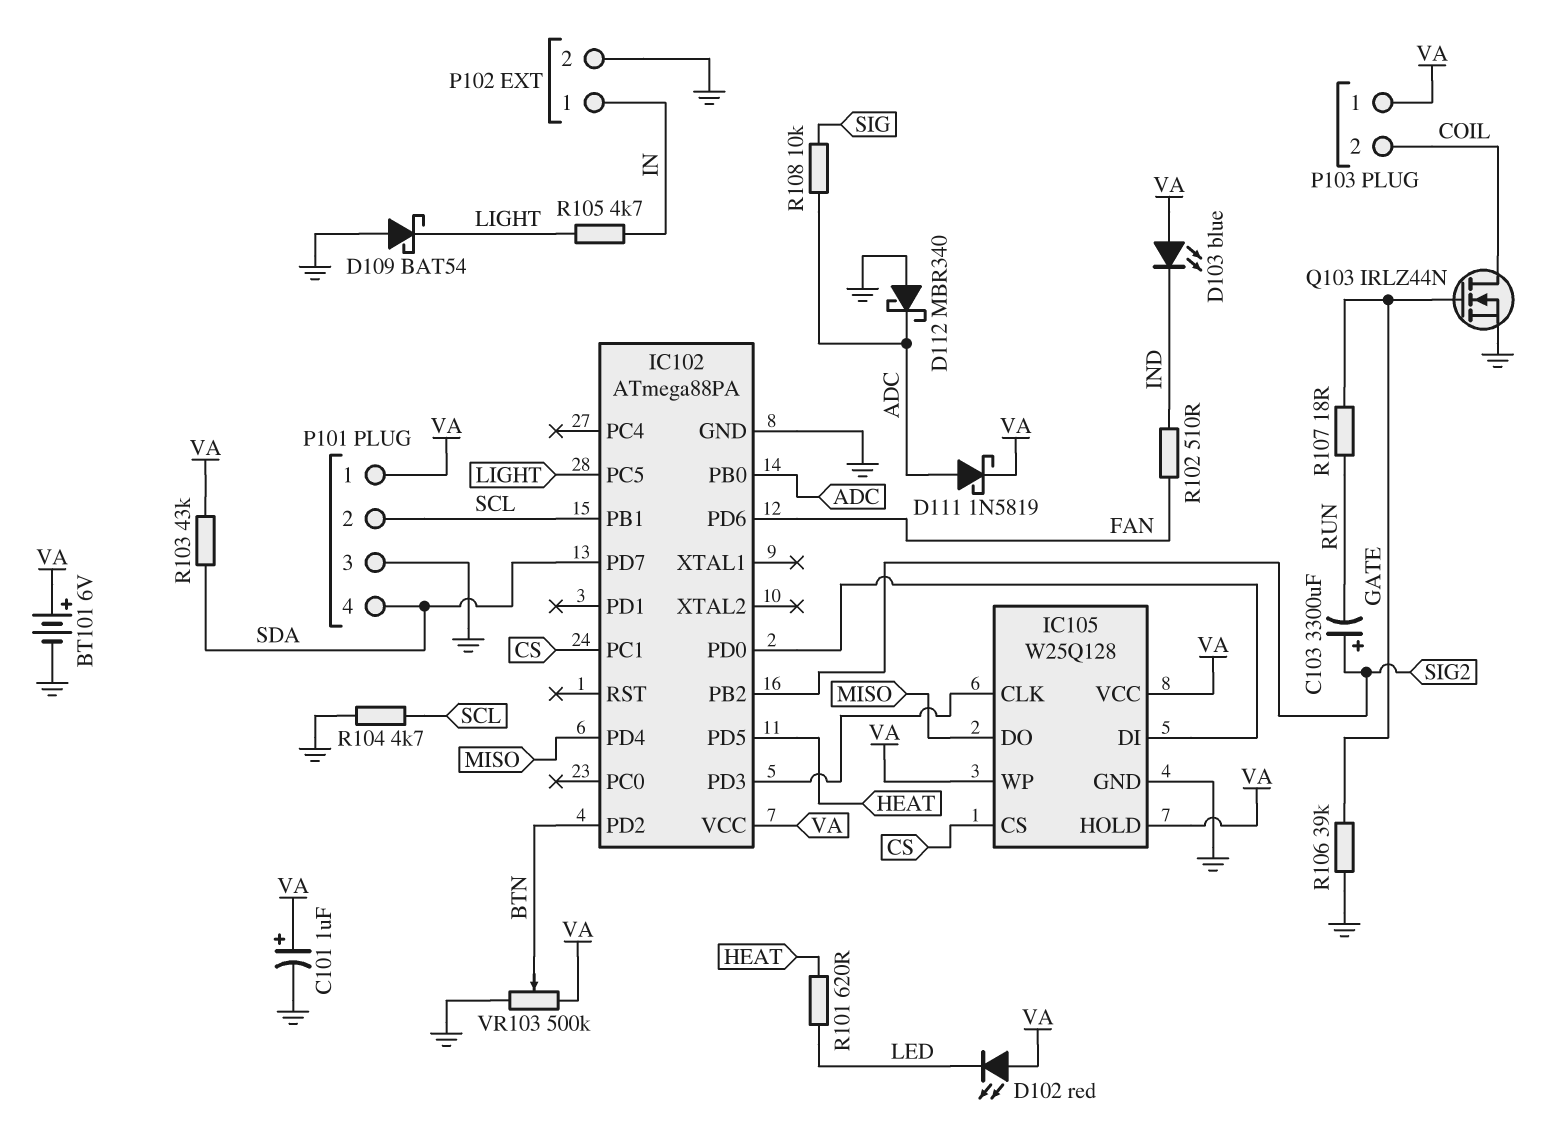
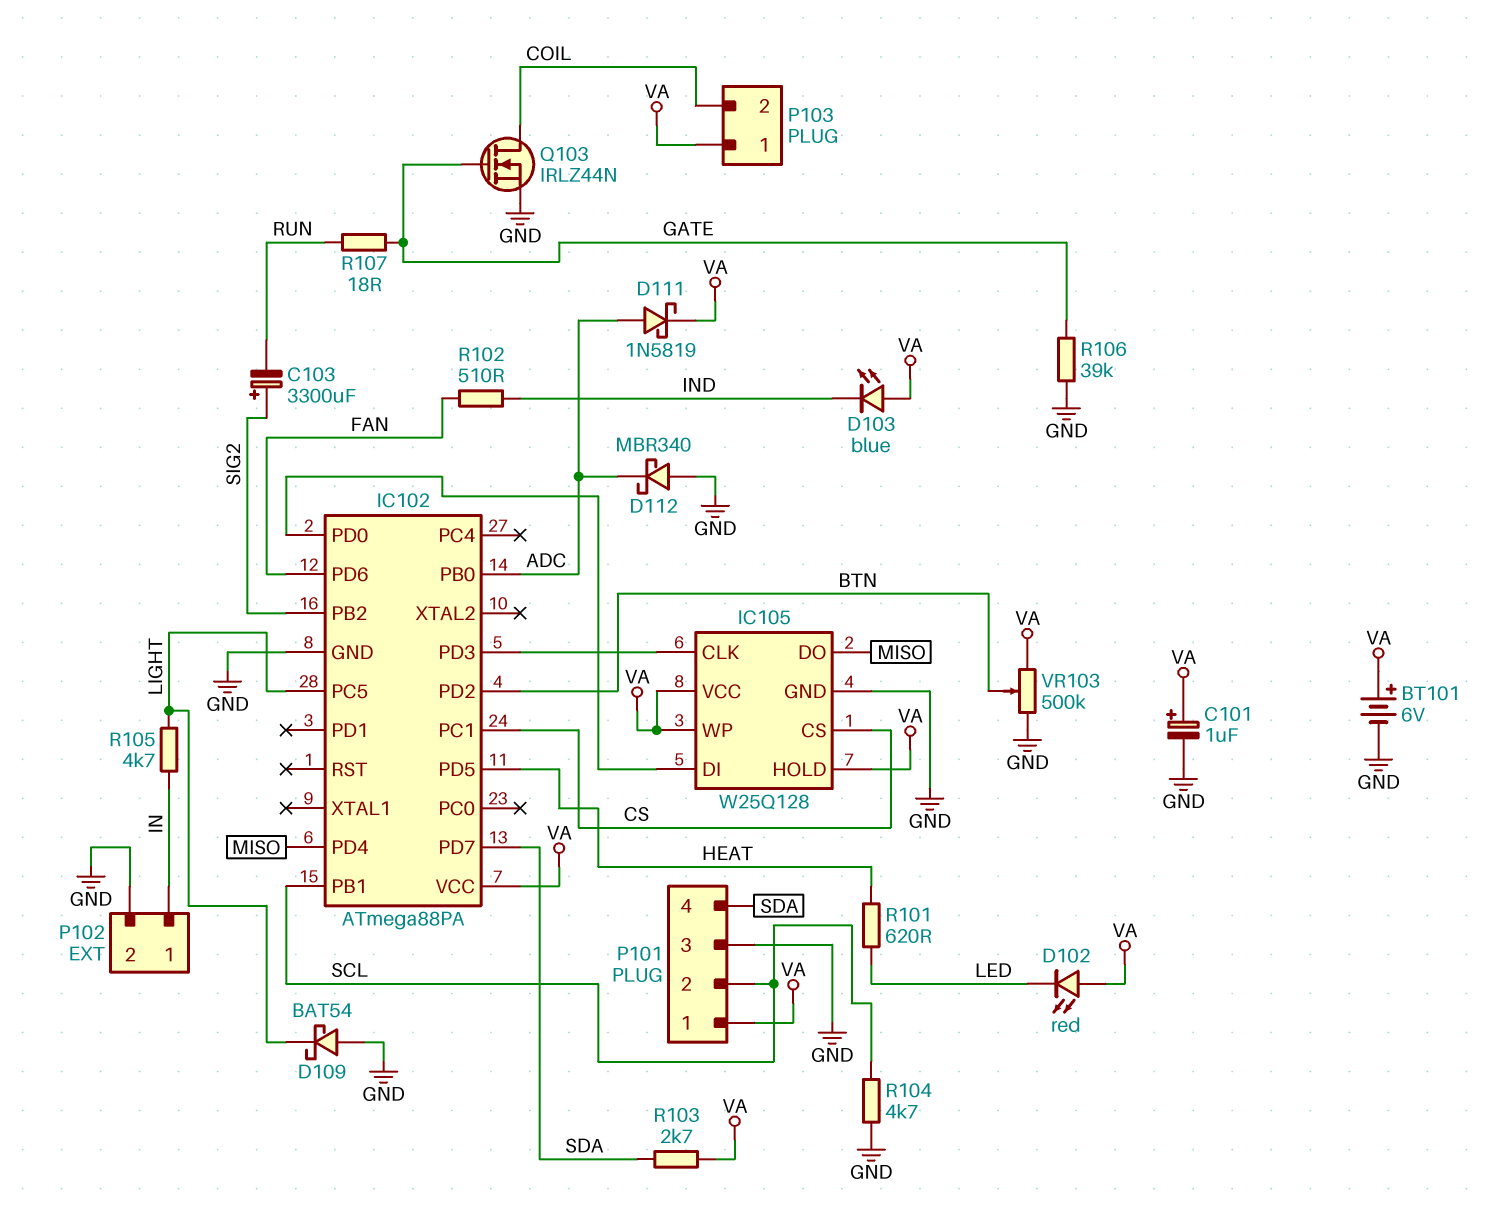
R103: 43k (SDA, VA) -> 2.7k (SDA, VA)
R108: 10k (ADC, SIG) -> none

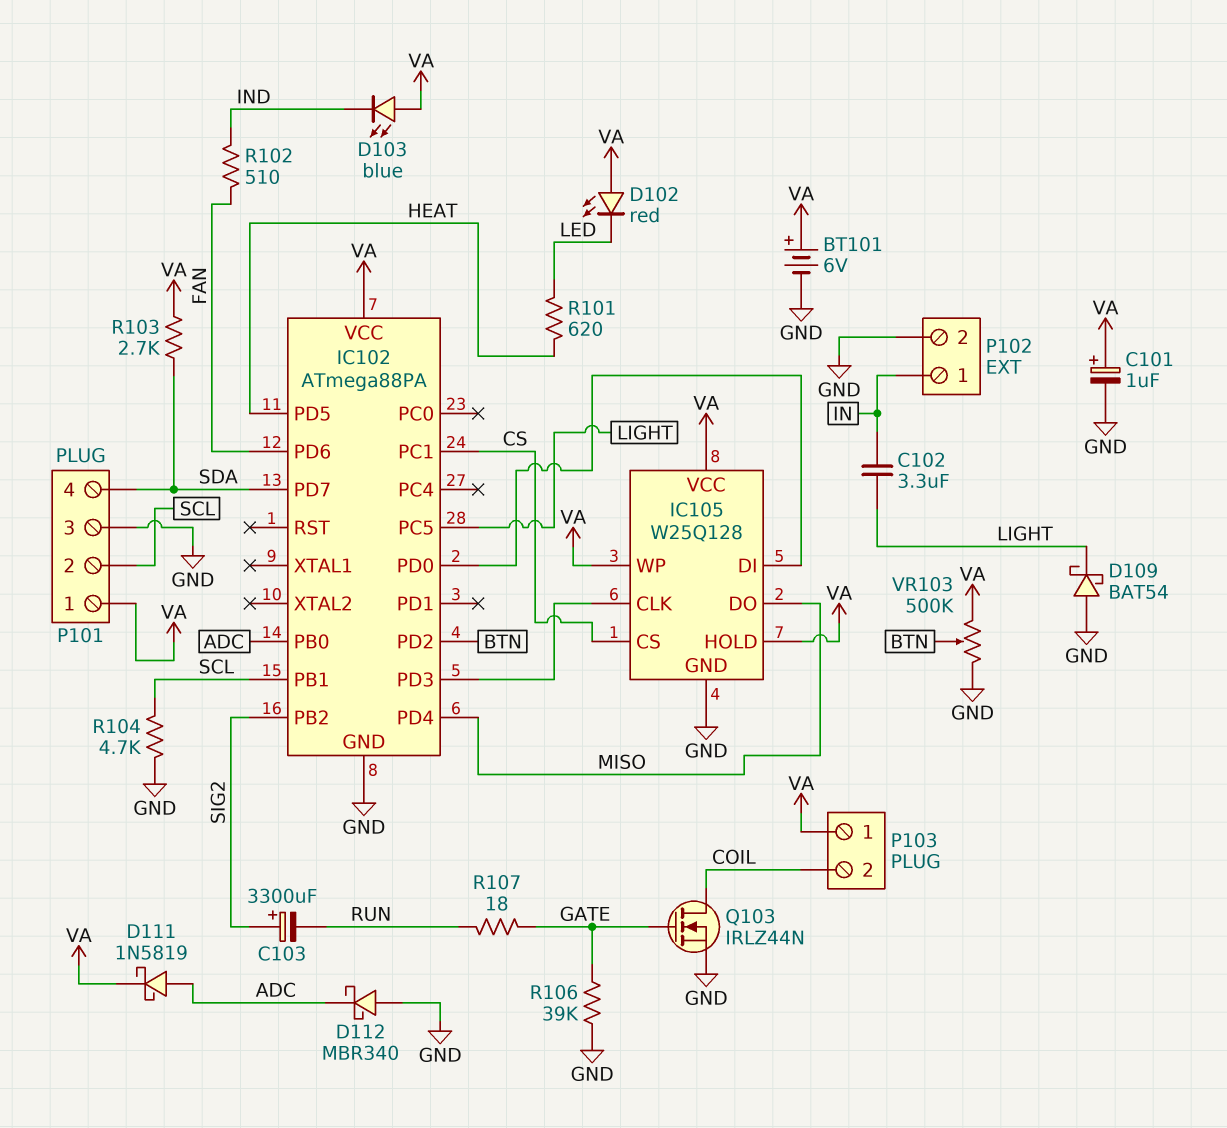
C102: none -> 3.3uF (IN, LIGHT)
R105: 4.7k (IN, LIGHT) -> none

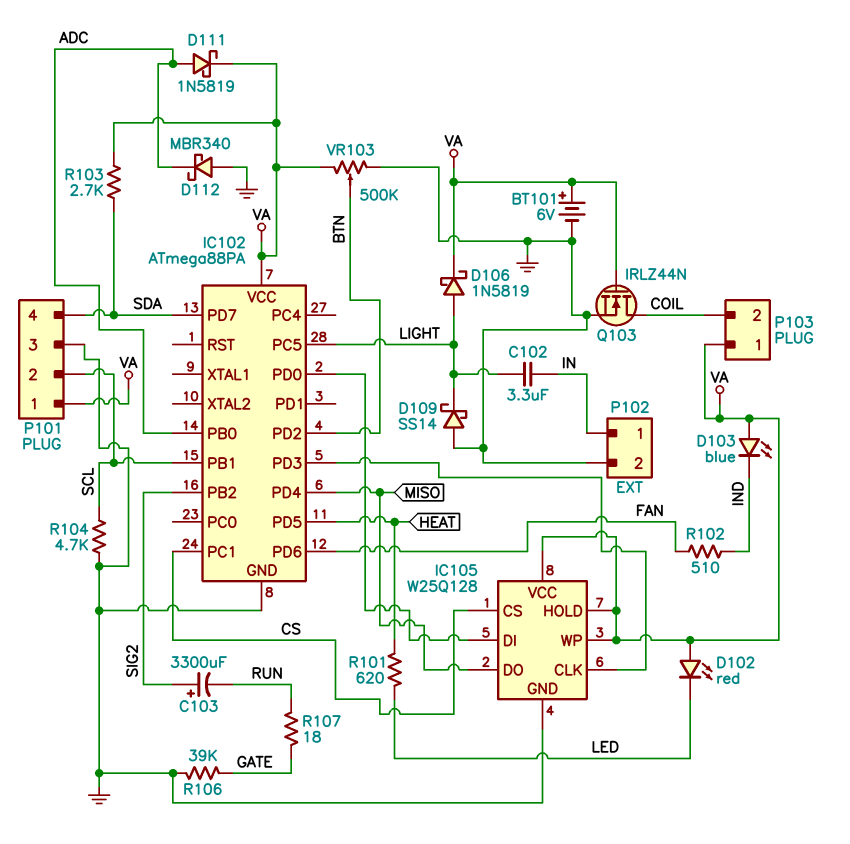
C101: 1uF (plus VA, minus GND) -> none
D106: none -> schottky 1N5819 (A LIGHT, K VA)
D109: schottky BAT54 (A GND, K LIGHT) -> schottky SS14 (A GND, K LIGHT)
Q103: NMOS IRLZ44N (G GATE, D COIL, S GND) -> NMOS IRLZ44N (G VA, D COIL, S GND)

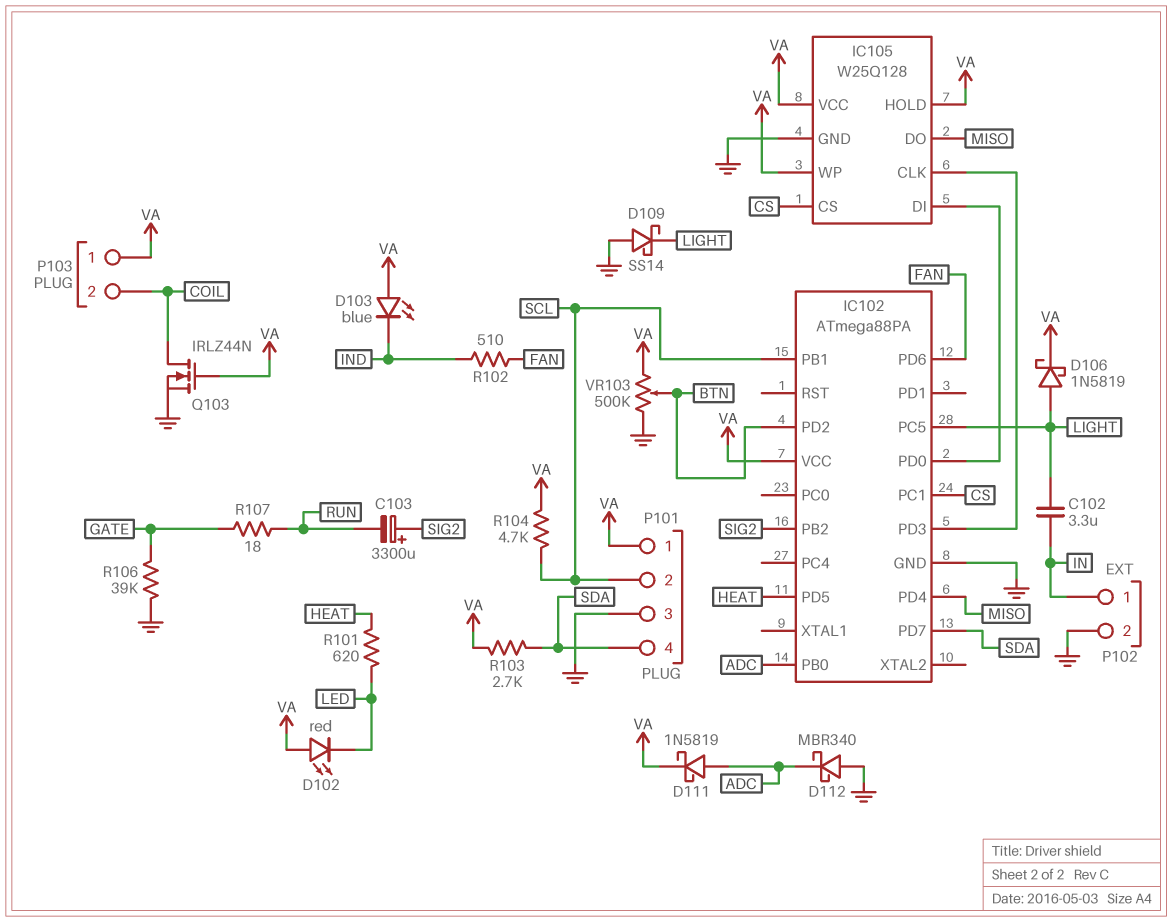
BT101: 6V (plus VA, minus GND) -> none
R104: 4.7k (GND, SCL) -> 4.7k (SCL, VA)

